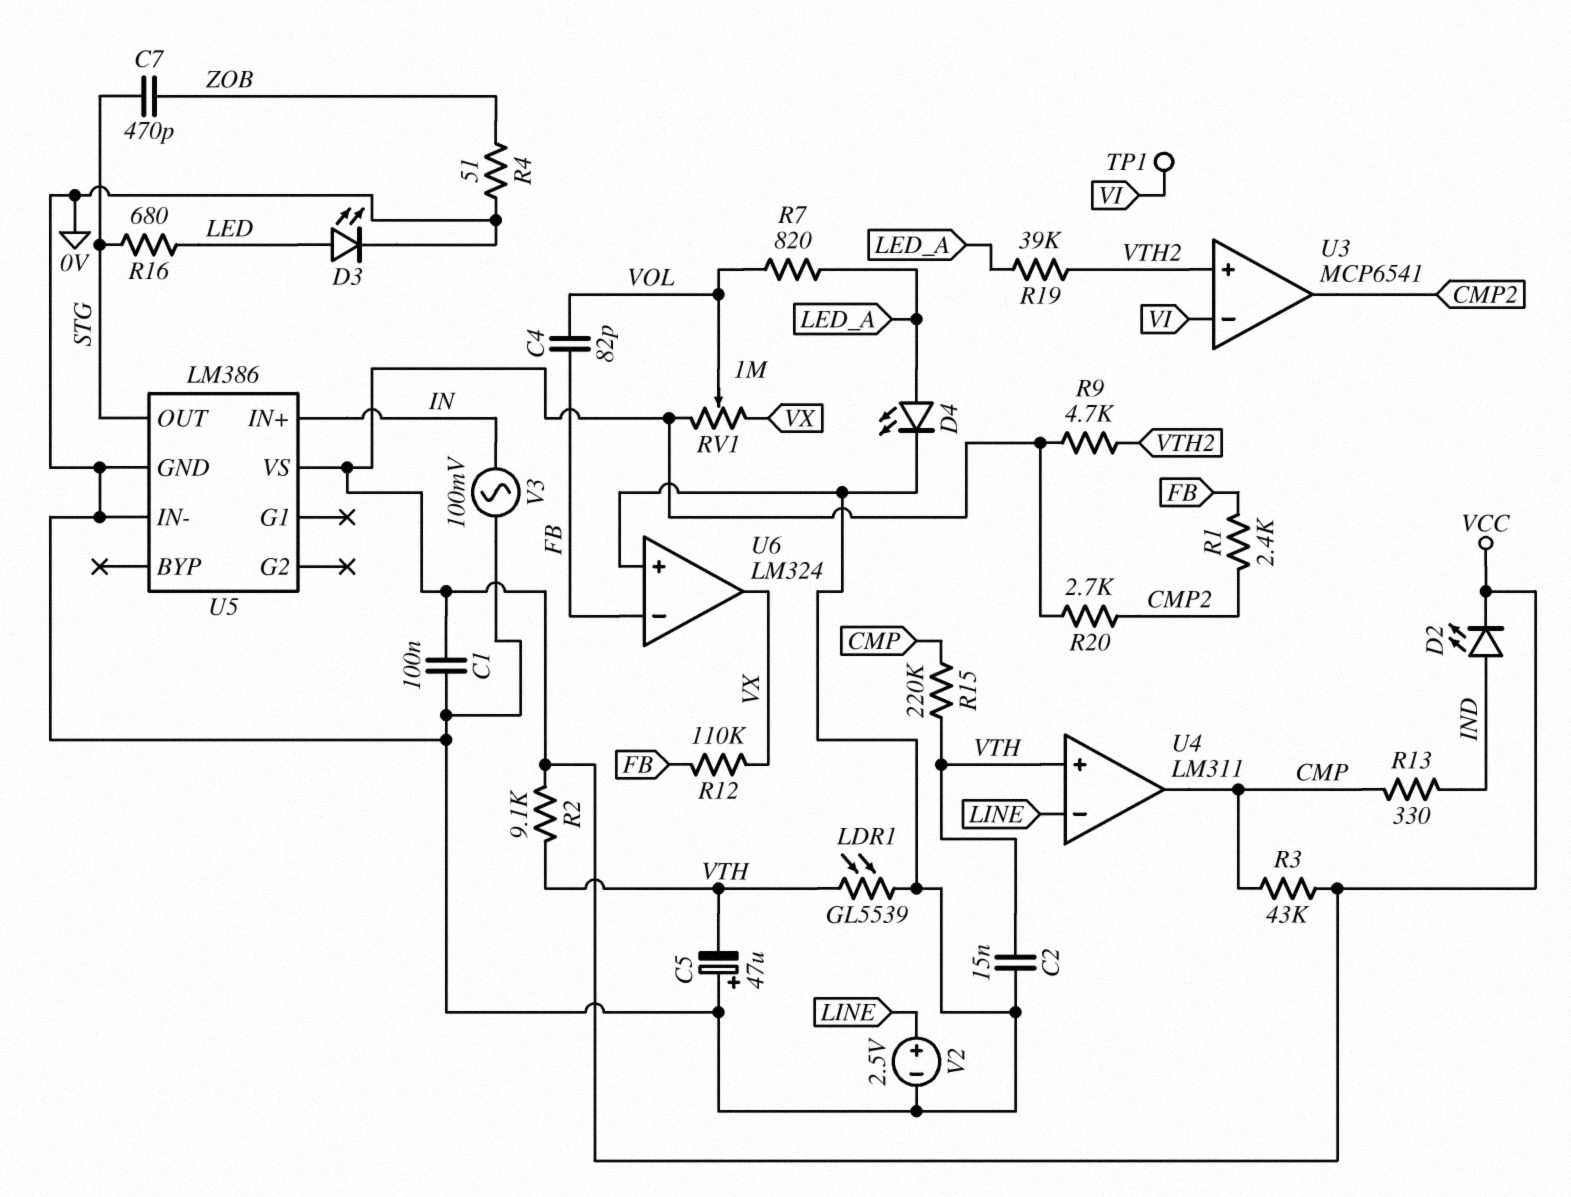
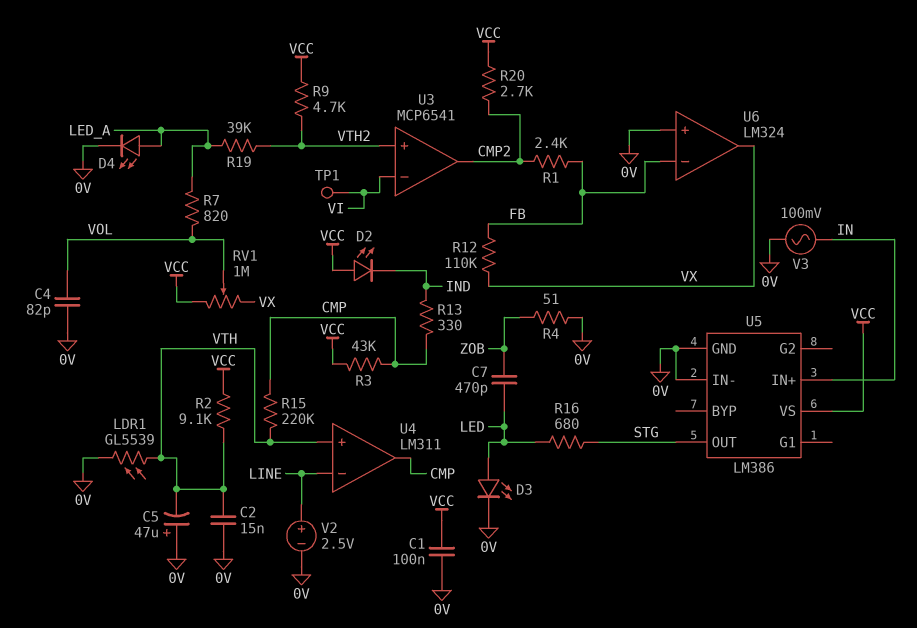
C4: 82pF (FB, VOL) -> 82pF (0V, VOL)
C7: 470pF (STG, ZOB) -> 470pF (LED, ZOB)
D2: LED (A IND, K VCC) -> LED (A VCC, K IND)

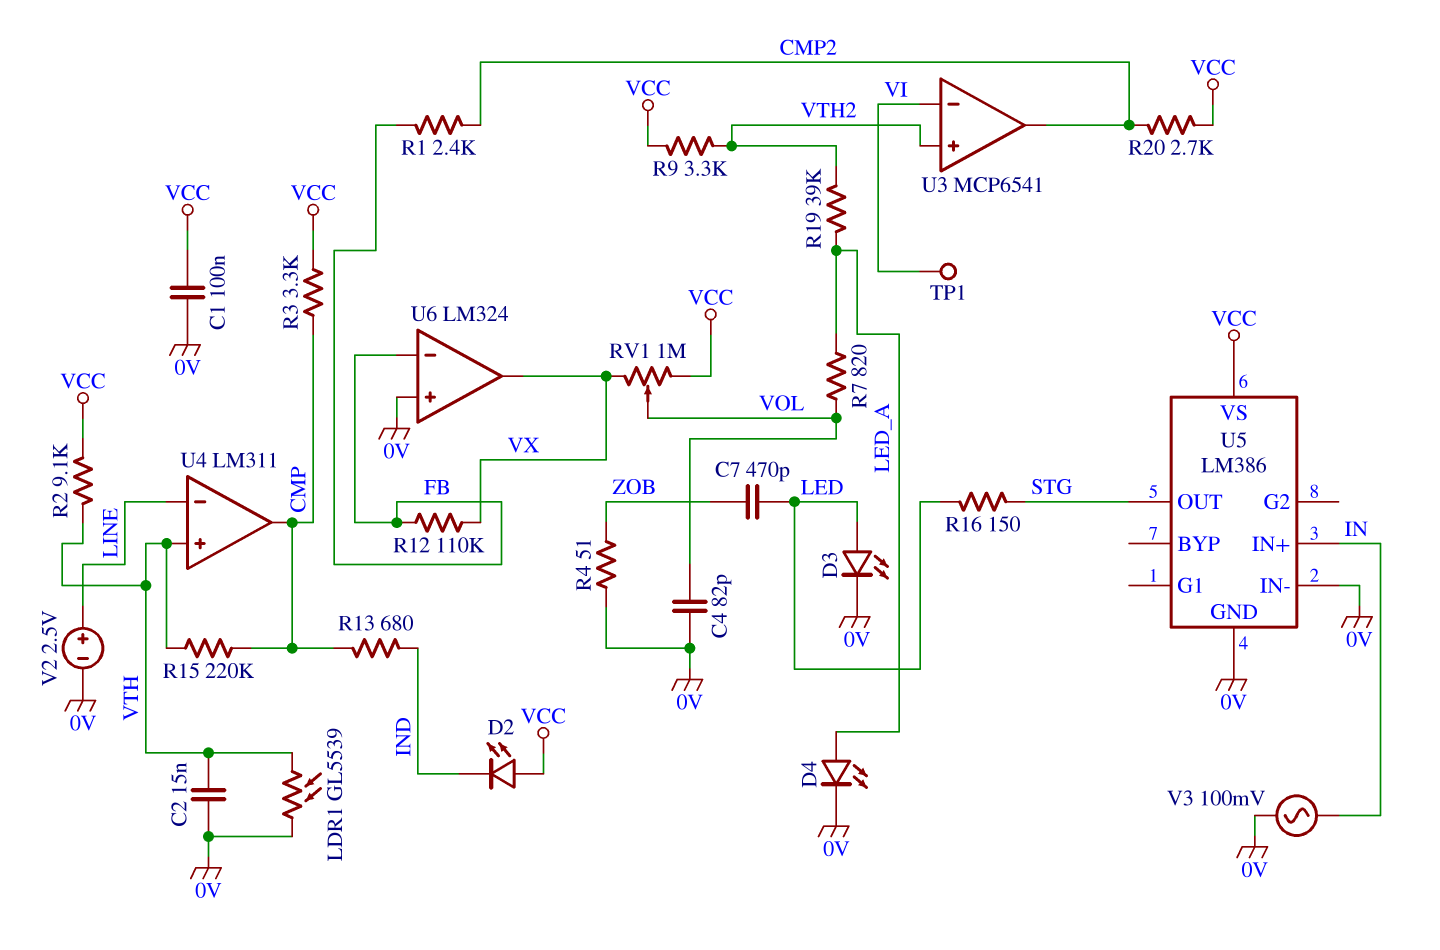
C5: 47uF (plus 0V, minus VTH) -> none
R3: 43k (CMP, VCC) -> 3.3k (CMP, VCC)
R9: 4.7k (VCC, VTH2) -> 3.3k (VCC, VTH2)
R13: 330 (CMP, IND) -> 680 (CMP, IND)
R16: 680 (LED, STG) -> 150 (LED, STG)

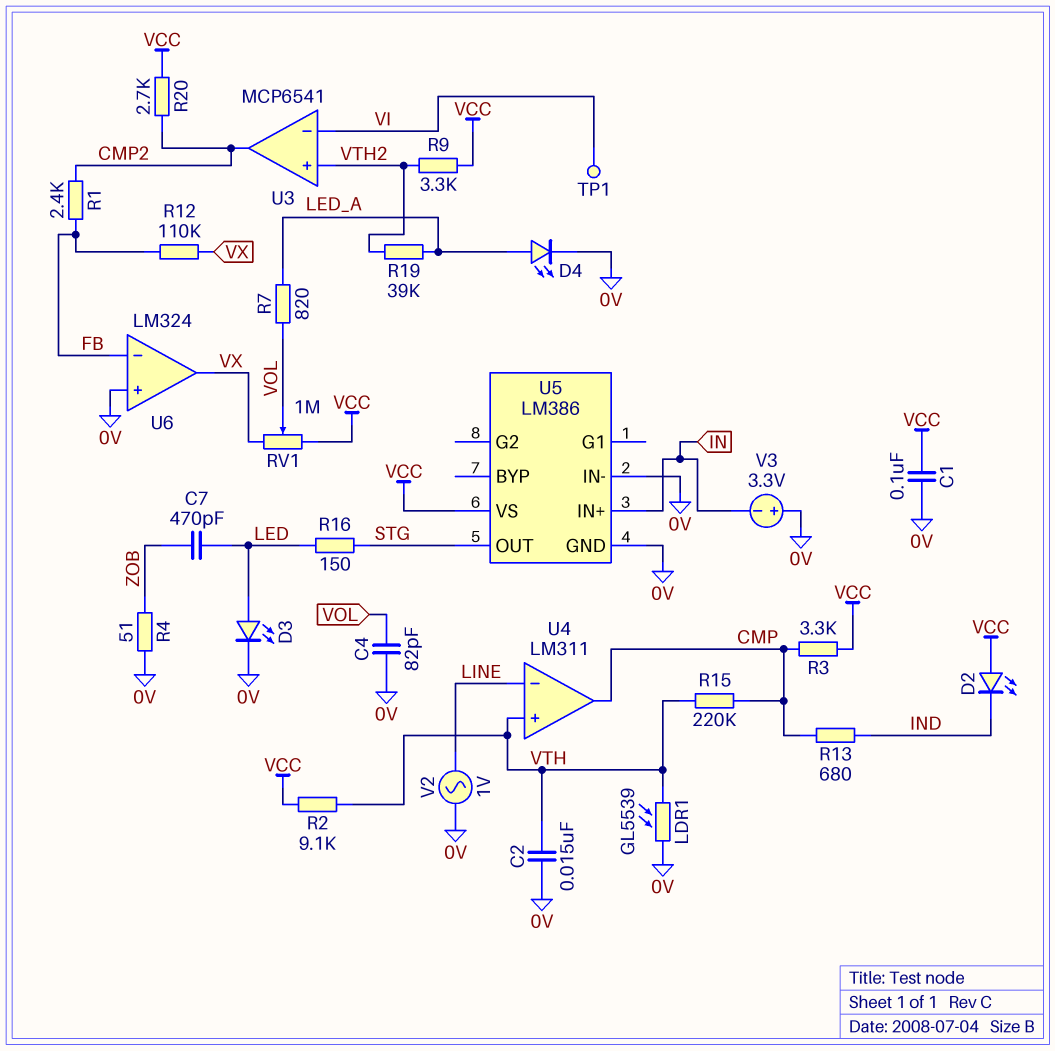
V2: 2.5V (plus LINE, minus 0V) -> AC 1V (0V, LINE)
V3: AC 100mV (0V, IN) -> 3.3V (plus 0V, minus IN)

